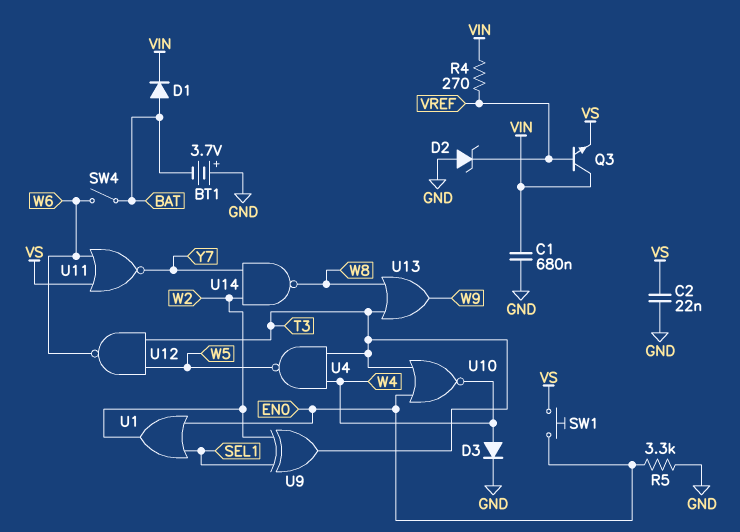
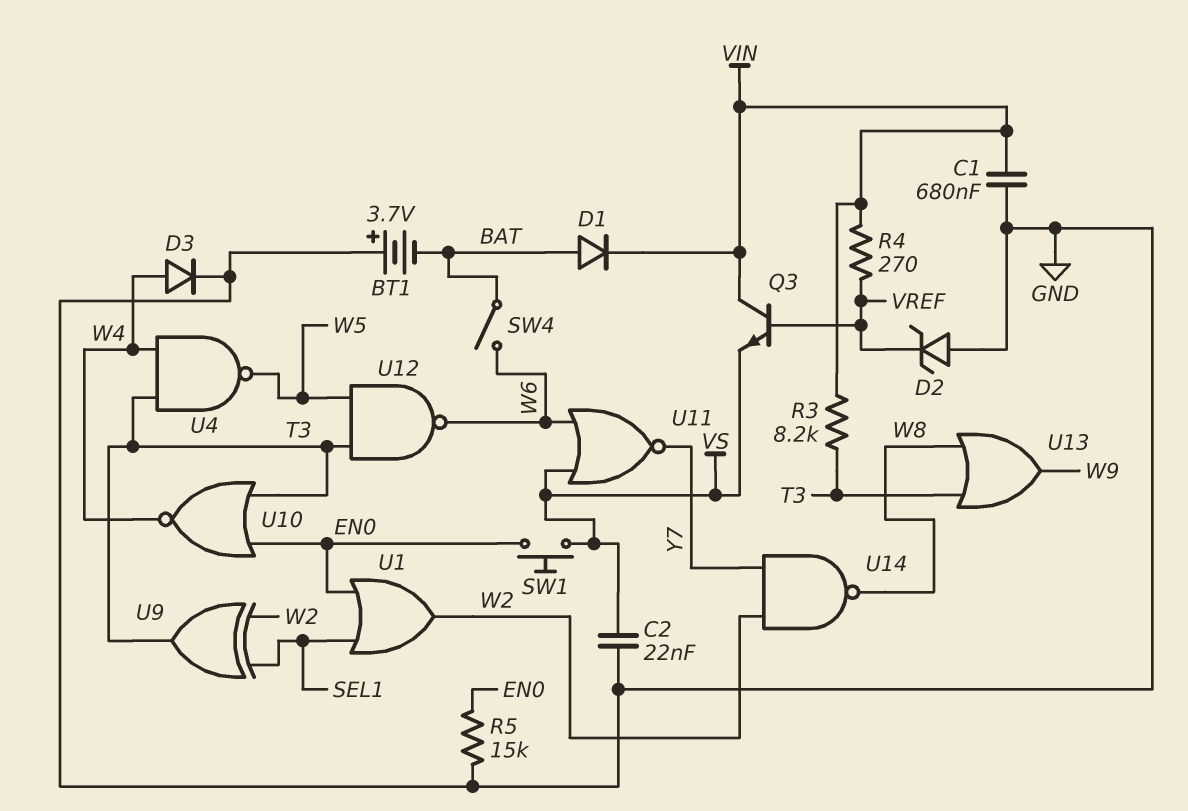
R3: none -> 8.2k (T3, VIN)
R5: 3.3k (EN0, GND) -> 15k (EN0, GND)

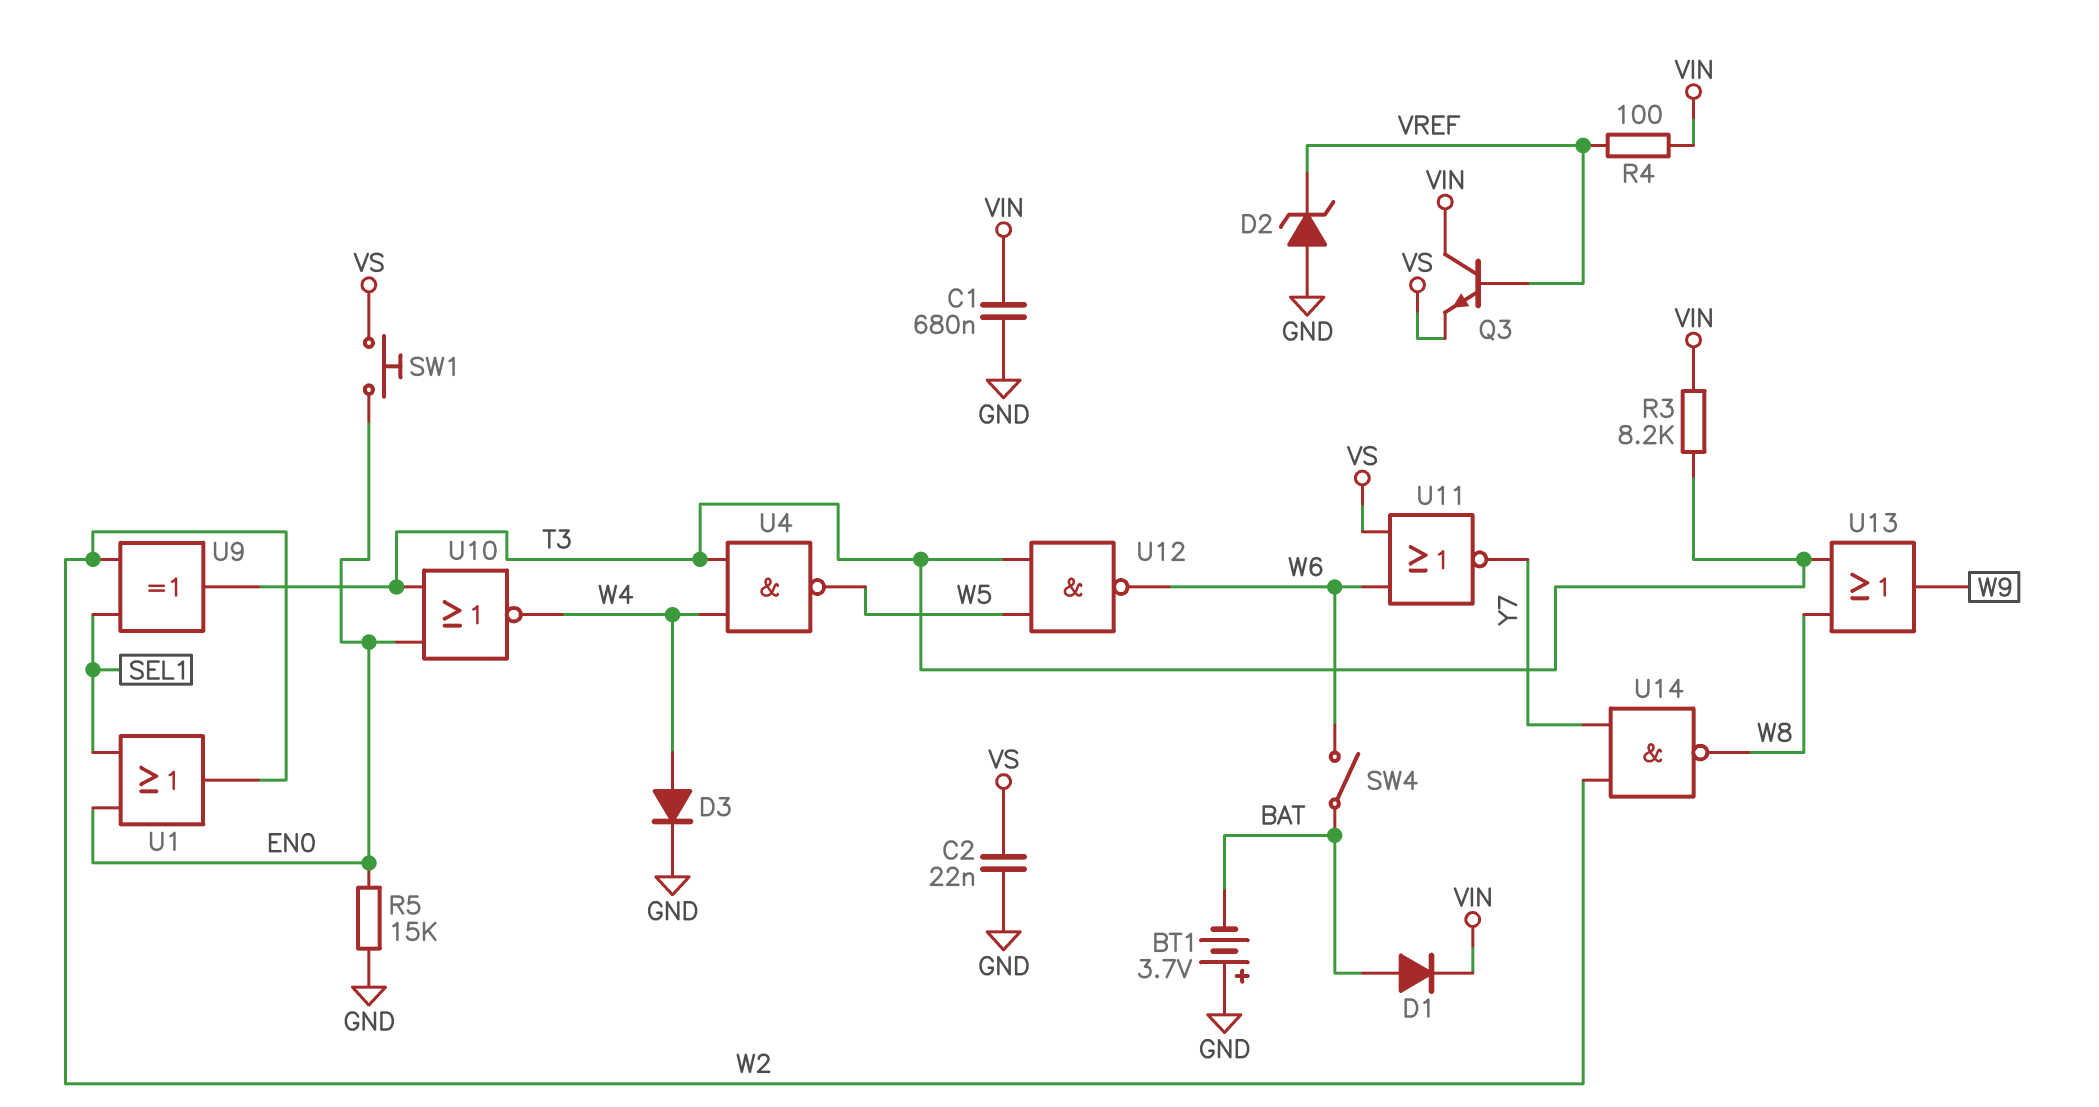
R4: 270 (VIN, VREF) -> 100 (VIN, VREF)

